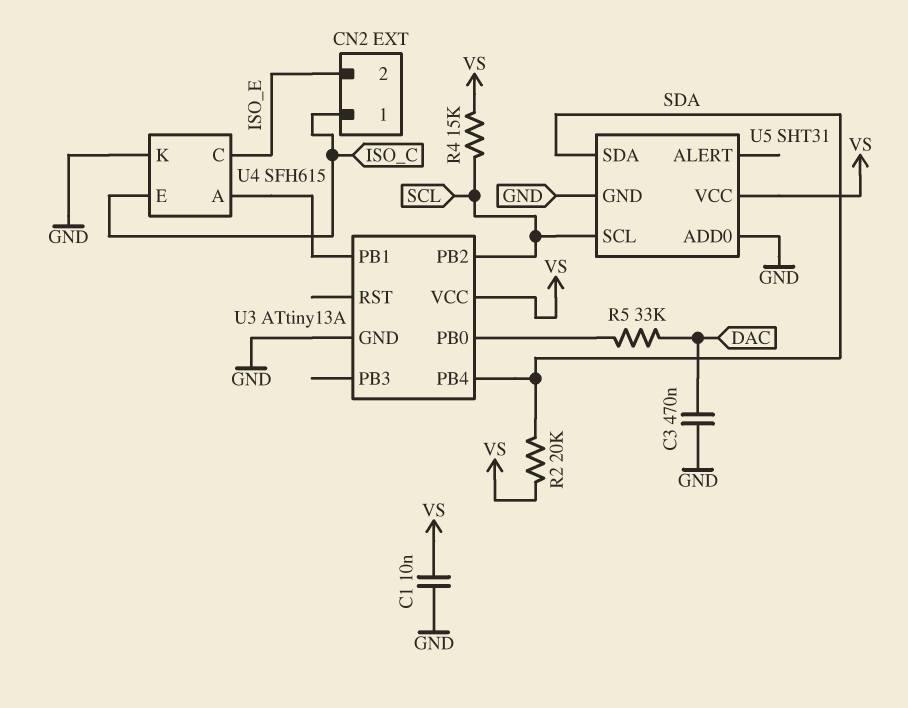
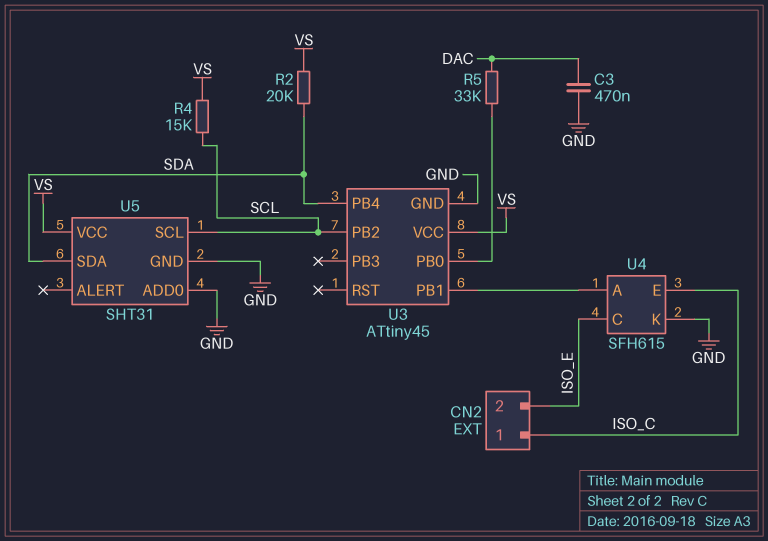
C1: 10nF (GND, VS) -> none
U3: ATtiny13A -> ATtiny45

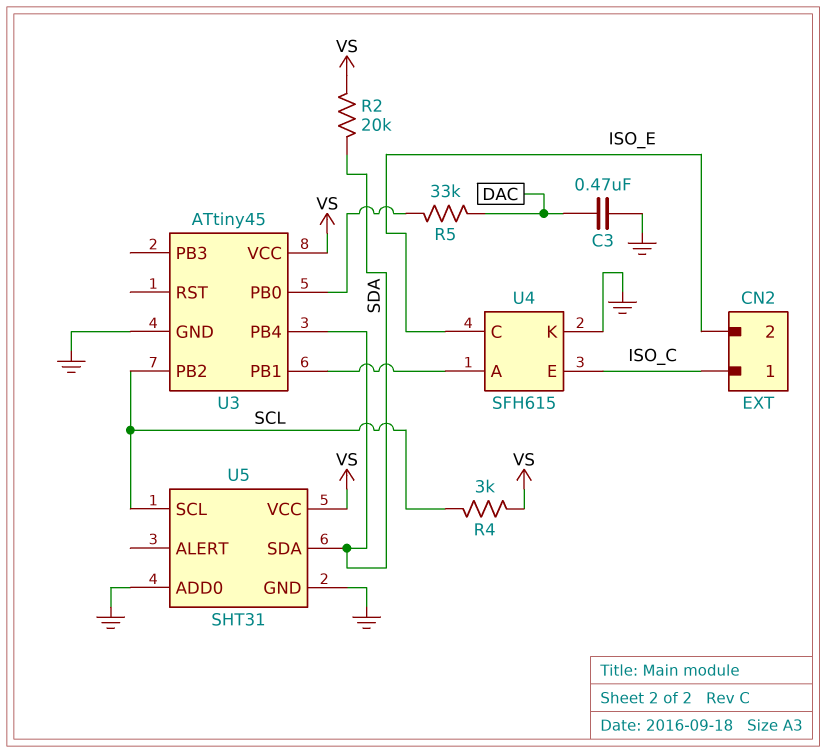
R4: 15k (SCL, VS) -> 3k (SCL, VS)

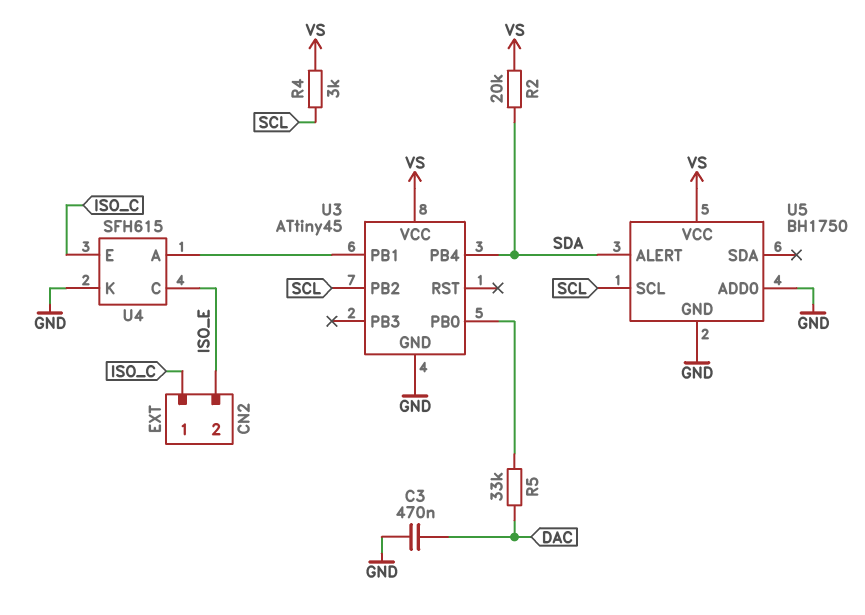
U5: SHT31 -> BH1750
U5 pin ALERT: none -> SDA
U5 pin SDA: SDA -> none

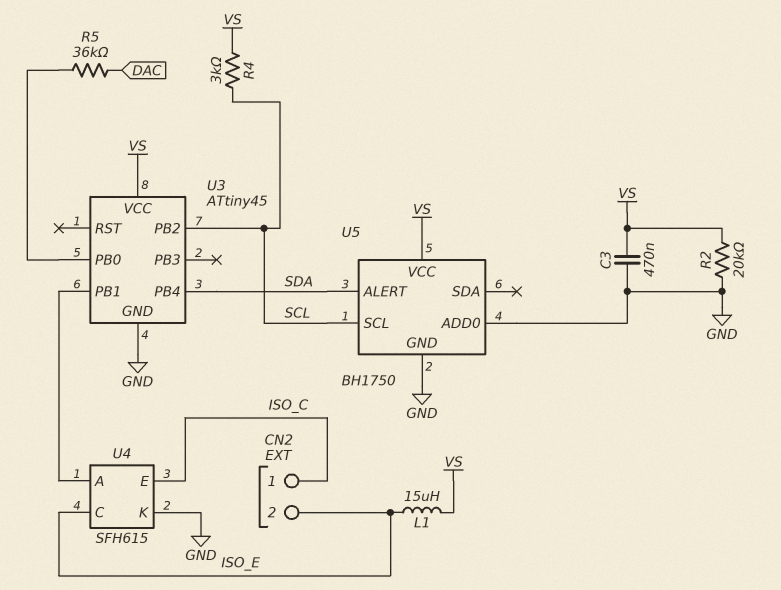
C3: 470nF (DAC, GND) -> 470nF (GND, VS)
L1: none -> 15uH (ISO_E, VS)
R2: 20k (SDA, VS) -> 20k (GND, VS)
R5: 33k (DAC, U3/PB0) -> 36k (DAC, U3/PB0)

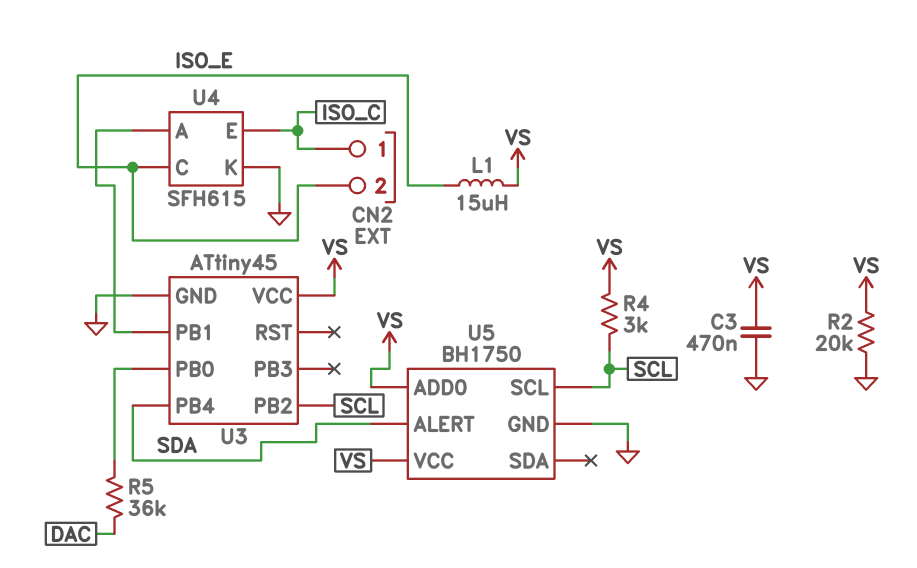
U5 pin ADD0: GND -> VS

